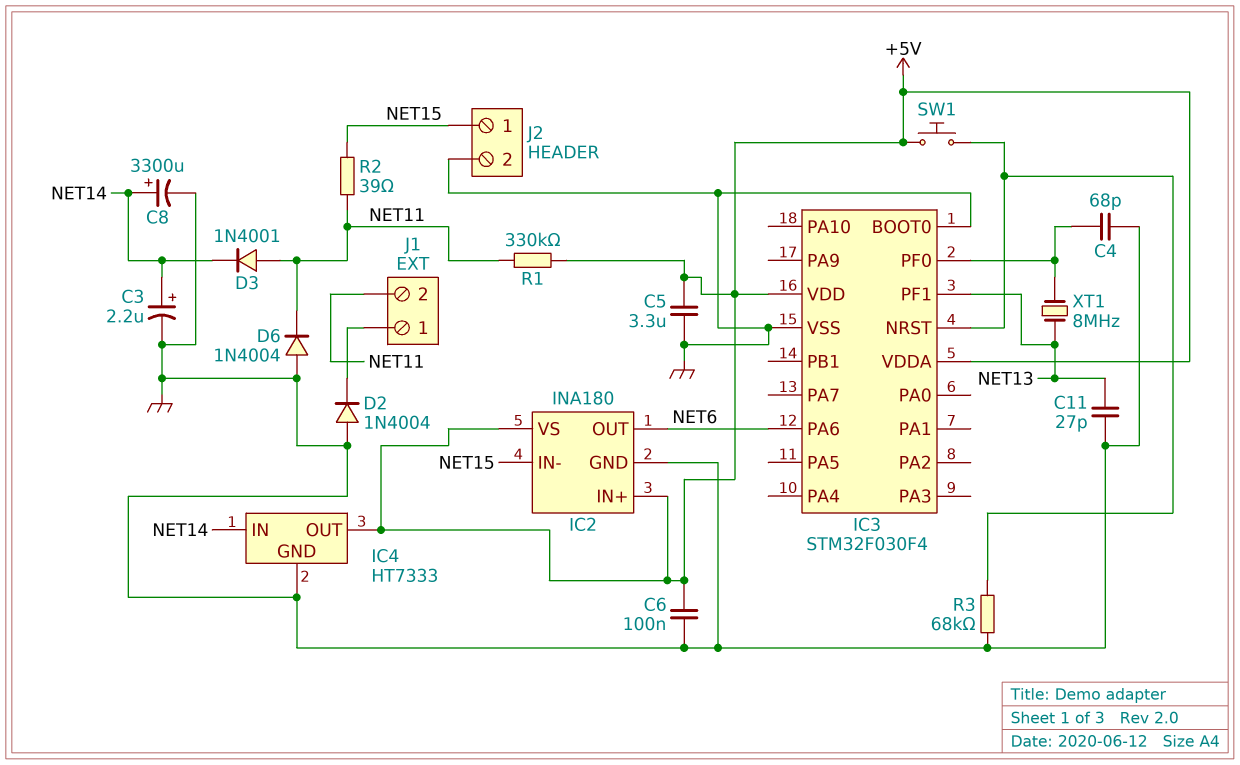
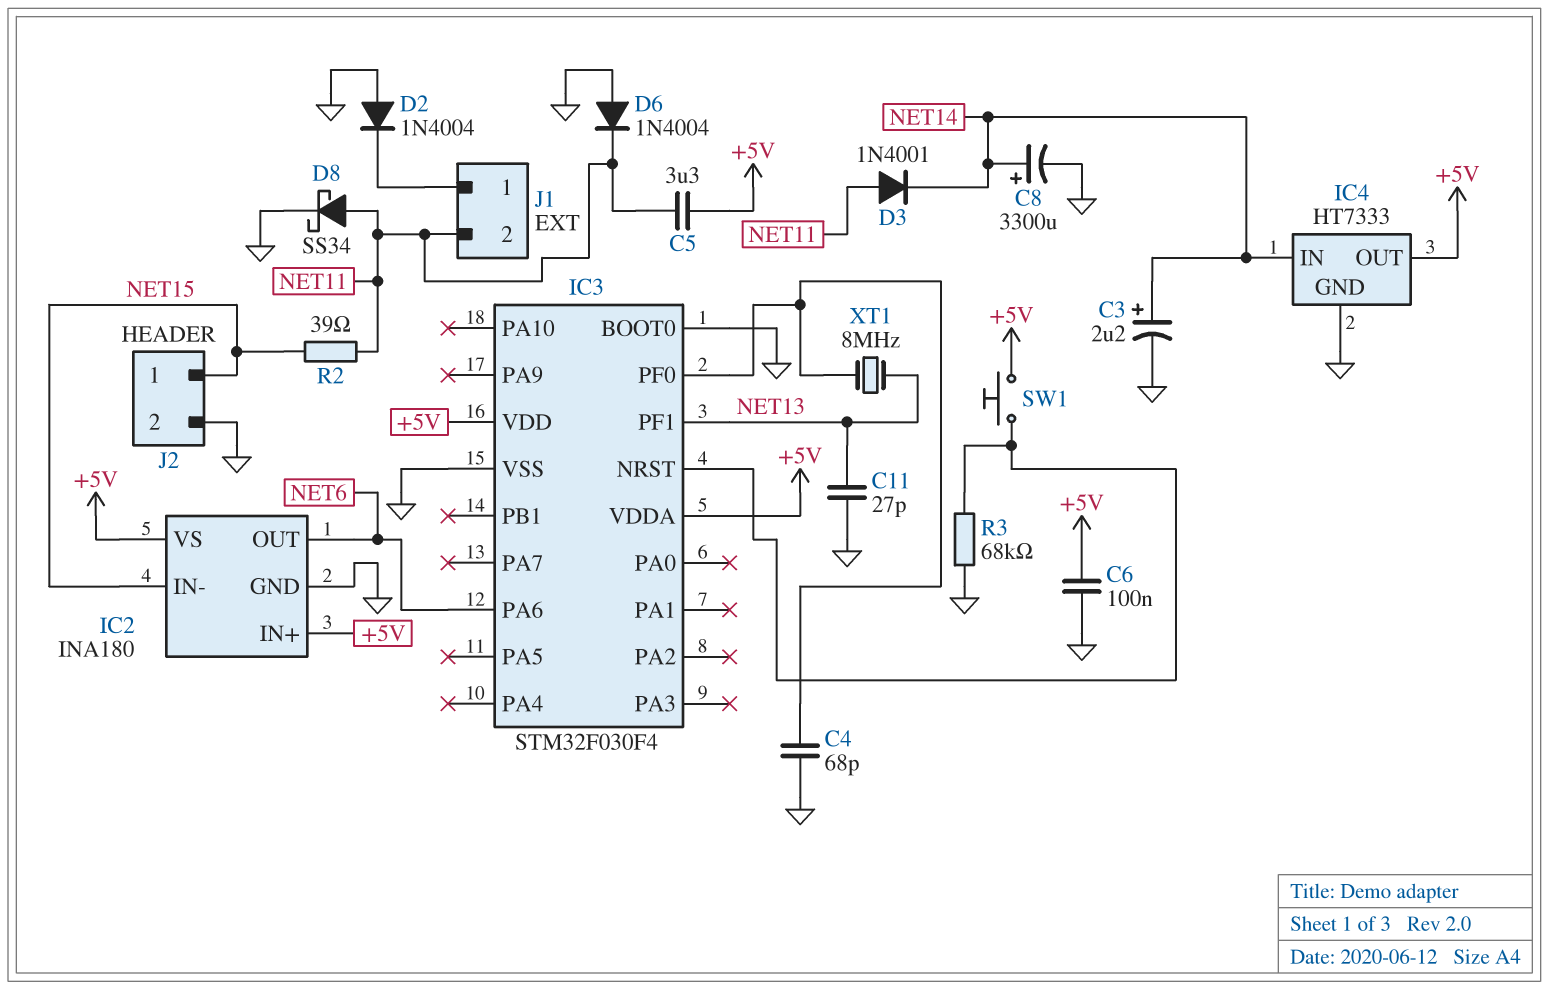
C5: 3.3uF (+5V, GND) -> 3.3uF (+5V, NET11)
D8: none -> schottky SS34 (A NET11, K GND)
R1: 330k (+5V, NET11) -> none

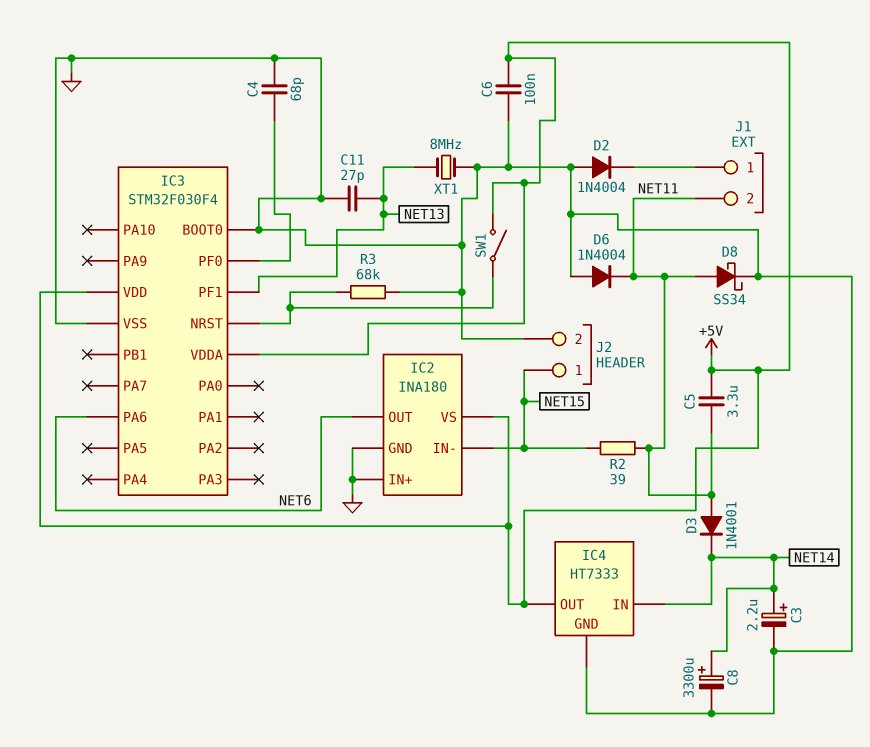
IC2 pin IN+: +5V -> GND
SW1: button (+5V, IC3/NRST) -> switch (+5V, IC3/NRST)
XT1: 8MHz (IC3/PF0, NET13) -> 8MHz (GND, NET13)

